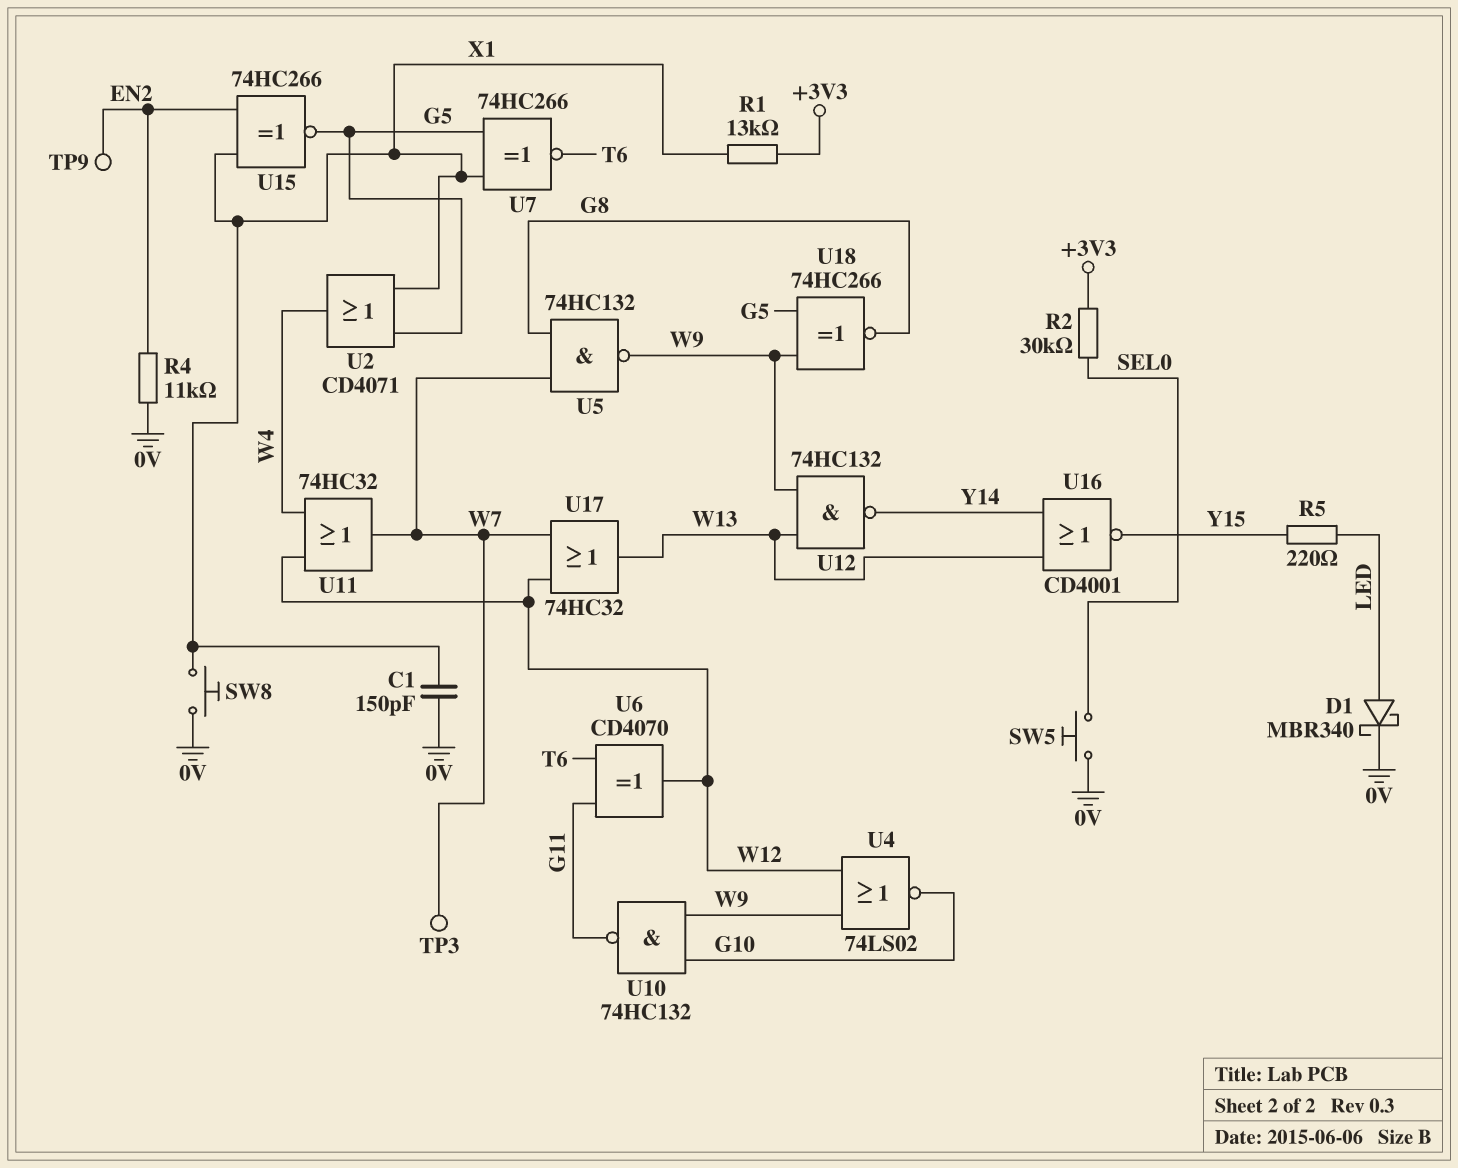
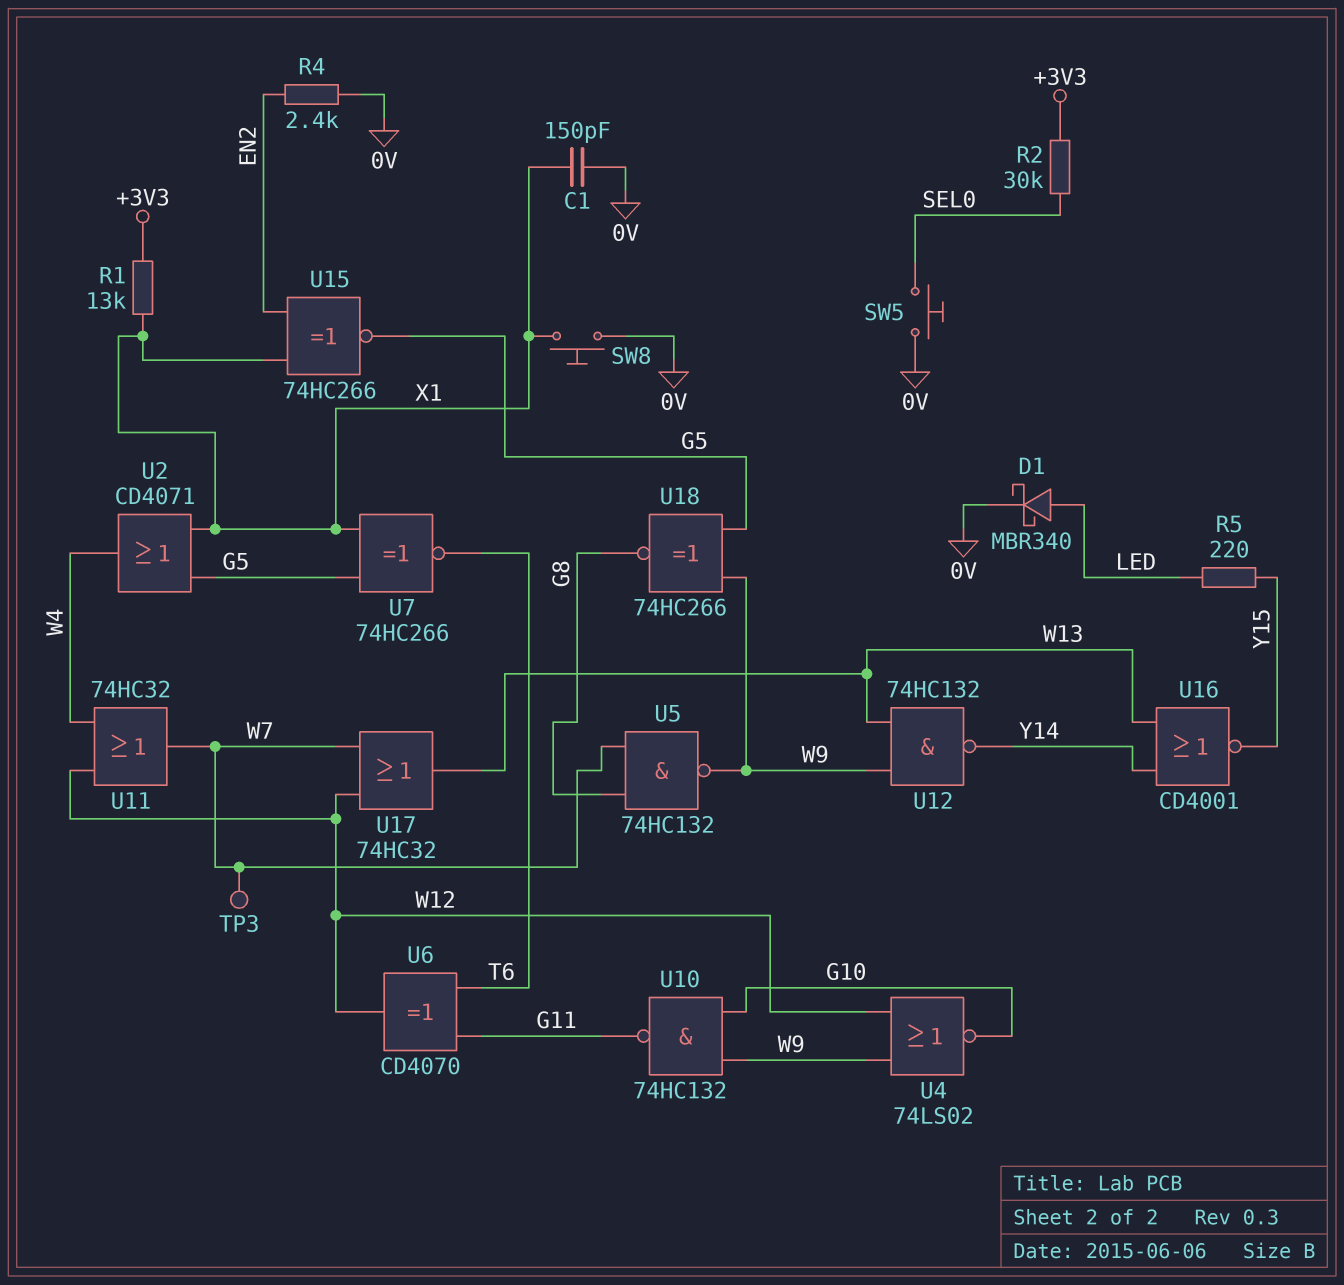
R4: 11k (0V, EN2) -> 2.4k (0V, EN2)
TP9: test point (EN2) -> none

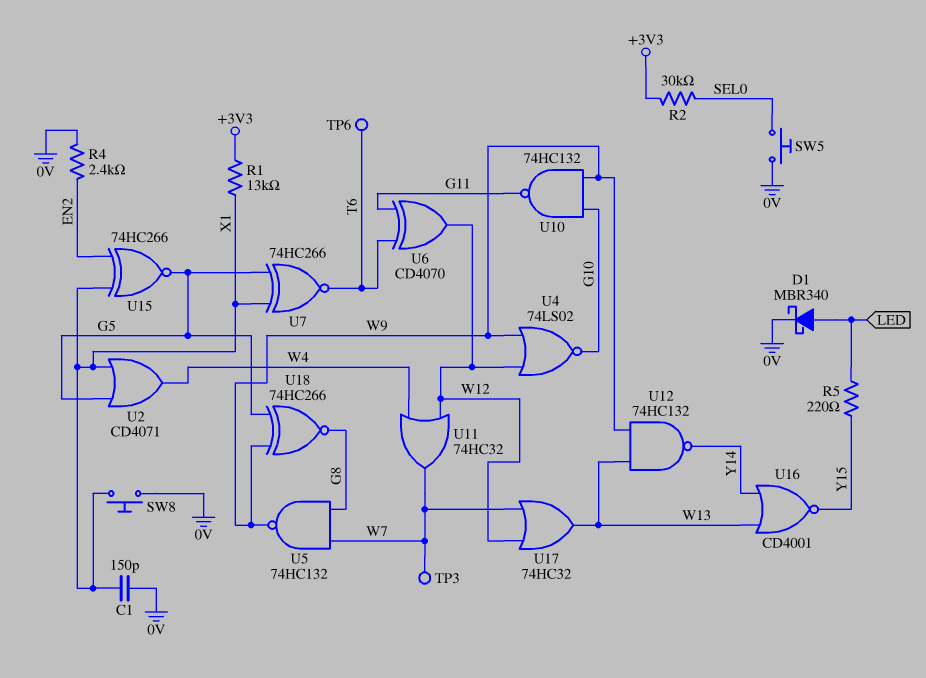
TP6: none -> test point (T6)

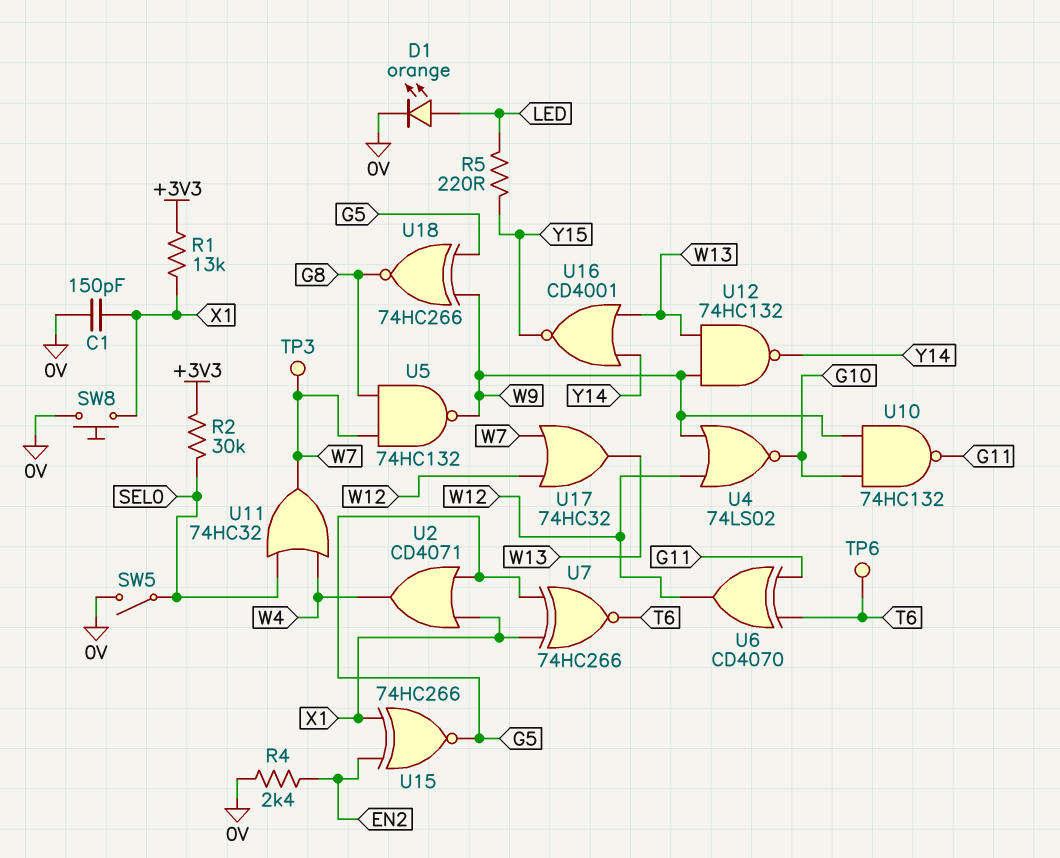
D1: schottky MBR340 (A LED, K 0V) -> LED orange (A LED, K 0V)
SW5: button (0V, SEL0) -> switch (0V, SEL0)
U11: OR 74HC32 (in W4, in W12, out W7) -> OR 74HC32 (in SEL0, in W4, out W7)

